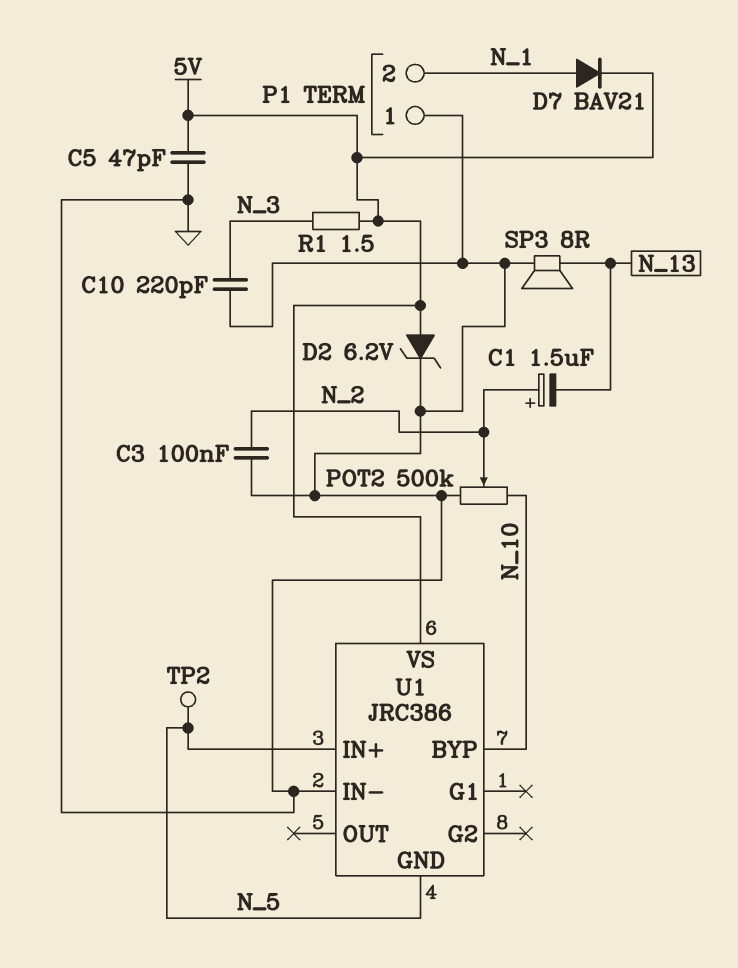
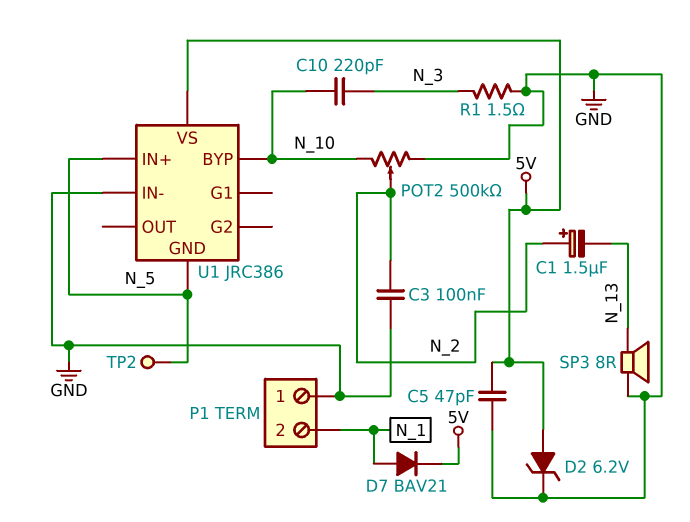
C10: 220pF (GND, N_3) -> 220pF (N_3, N_10)
R1: 1.5 (5V, N_3) -> 1.5 (GND, N_3)

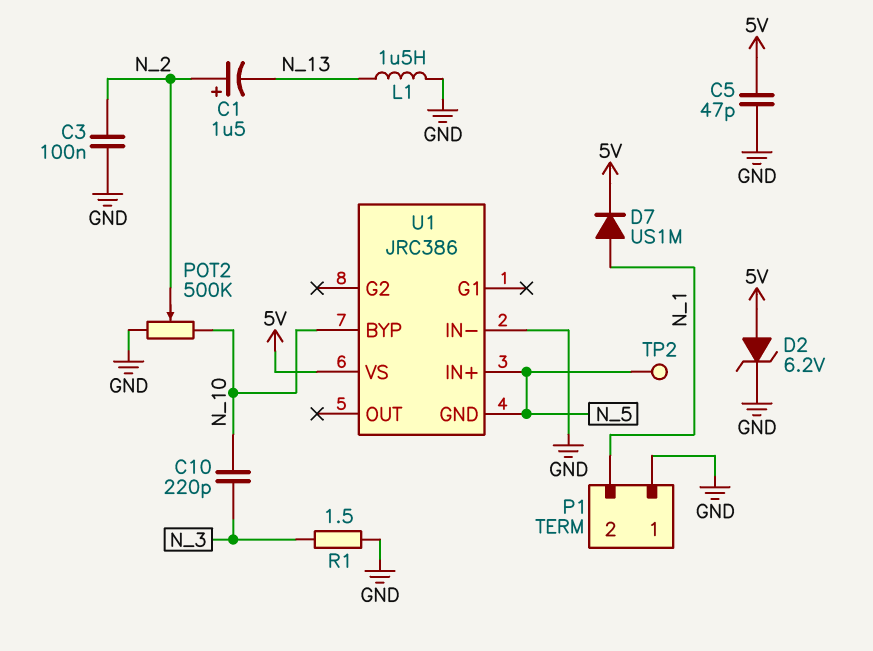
D7: diode BAV21 (A N_1, K 5V) -> diode US1M (A N_1, K 5V)
L1: none -> 1.5uH (GND, N_13)
SP3: speaker 8R (GND, N_13) -> none

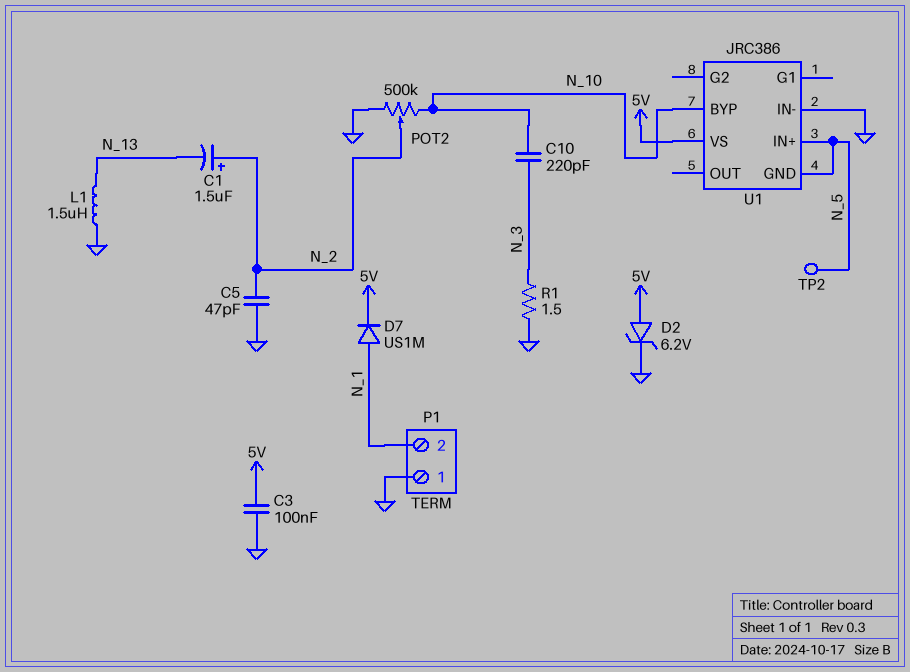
C3: 100nF (GND, N_2) -> 100nF (5V, GND)
C5: 47pF (5V, GND) -> 47pF (GND, N_2)

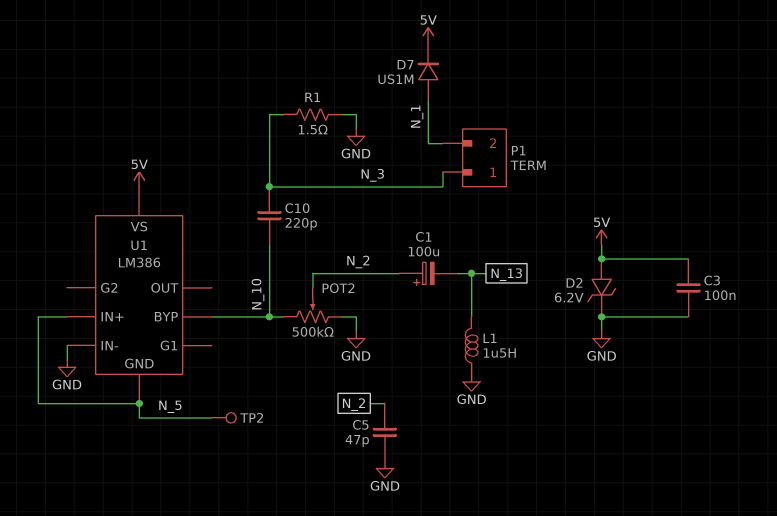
C1: 1.5uF (plus N_2, minus N_13) -> 100uF (plus N_2, minus N_13)
P1 pin 1: GND -> N_3
U1: JRC386 -> LM386

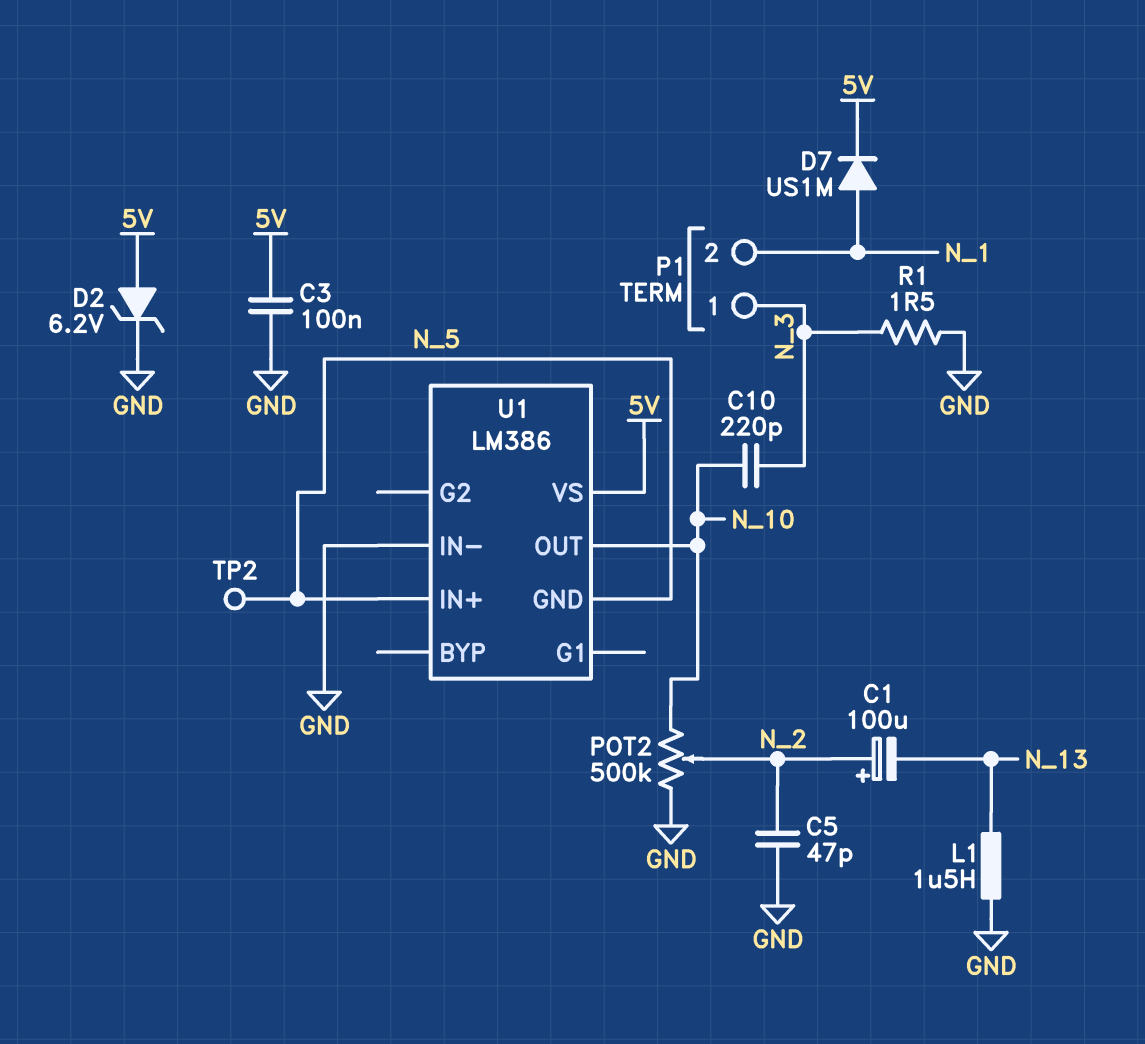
U1 pin BYP: N_10 -> none
U1 pin OUT: none -> N_10

